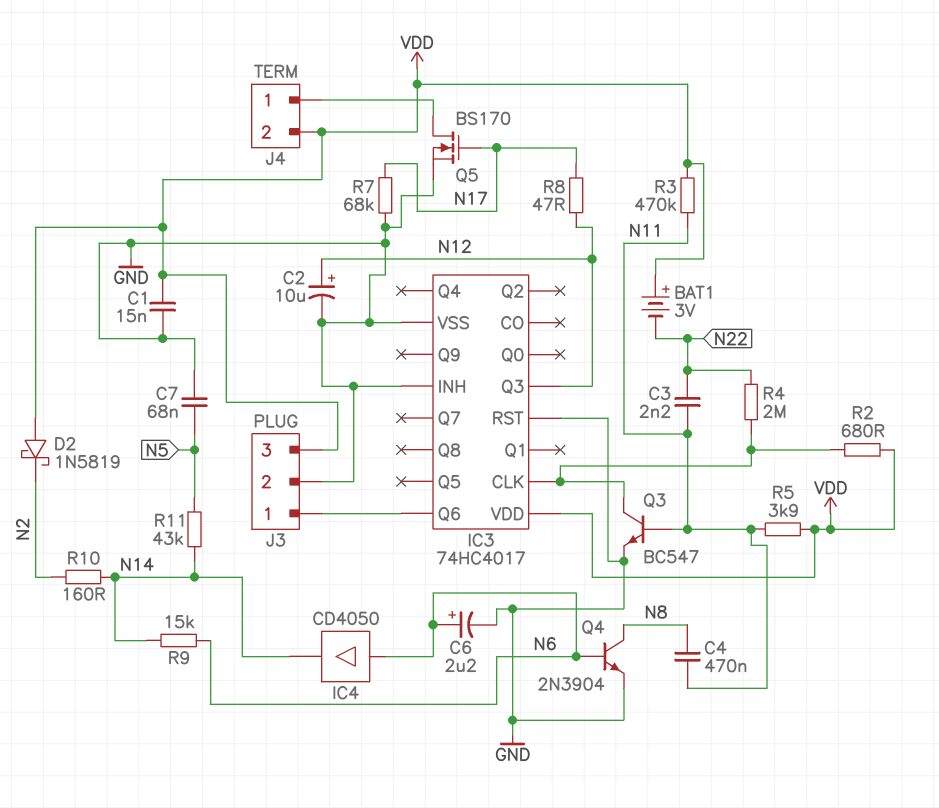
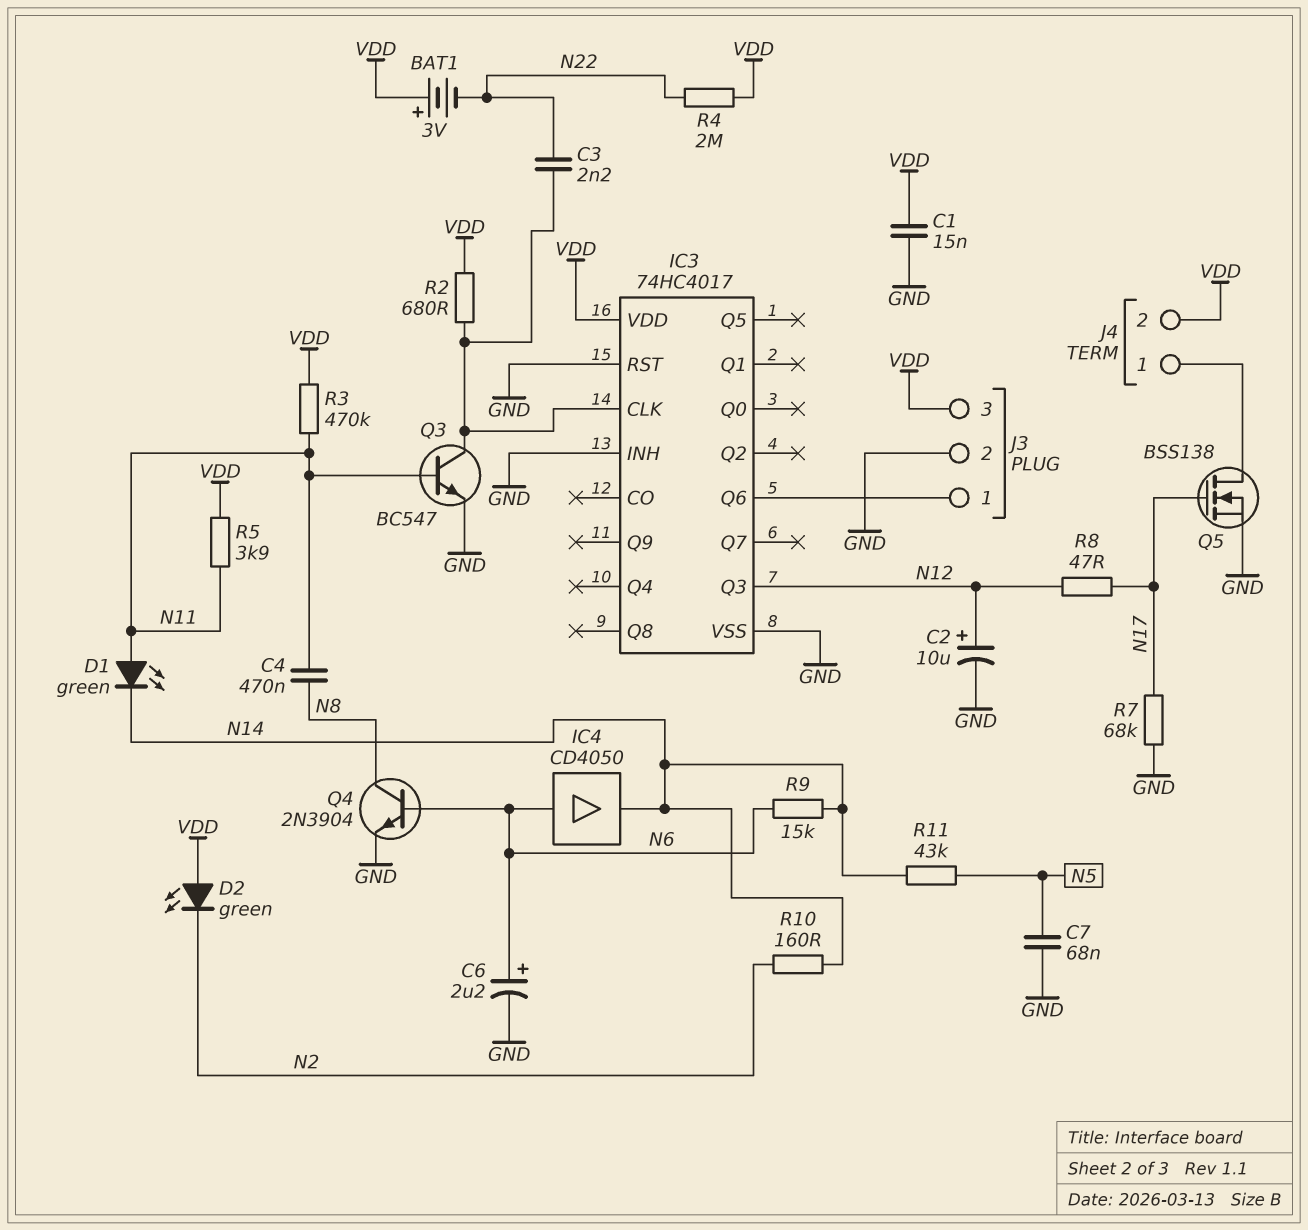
C3: 2.2nF (N11, N22) -> 2.2nF (IC3/CLK, N22)
D1: none -> LED green (A N11, K N14)
D2: schottky 1N5819 (A VDD, K N2) -> LED green (A VDD, K N2)
Q5: NMOS BS170 (G N17, D J4/1, S GND) -> NMOS BSS138 (G N17, D J4/1, S GND)
R4: 2M (IC3/CLK, N22) -> 2M (N22, VDD)

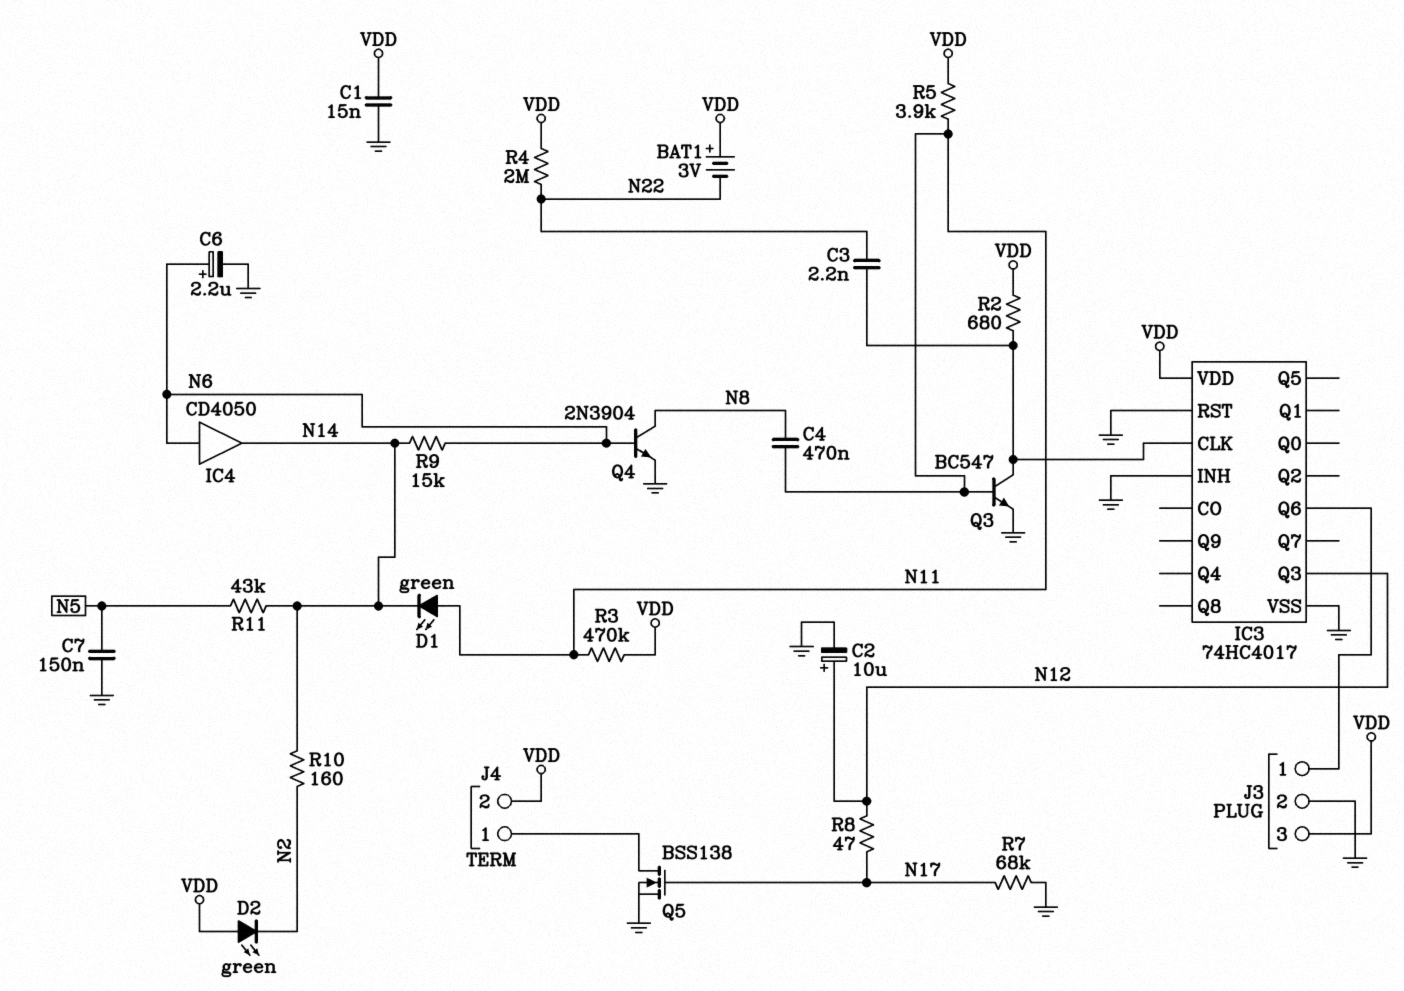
C7: 68nF (GND, N5) -> 150nF (GND, N5)

